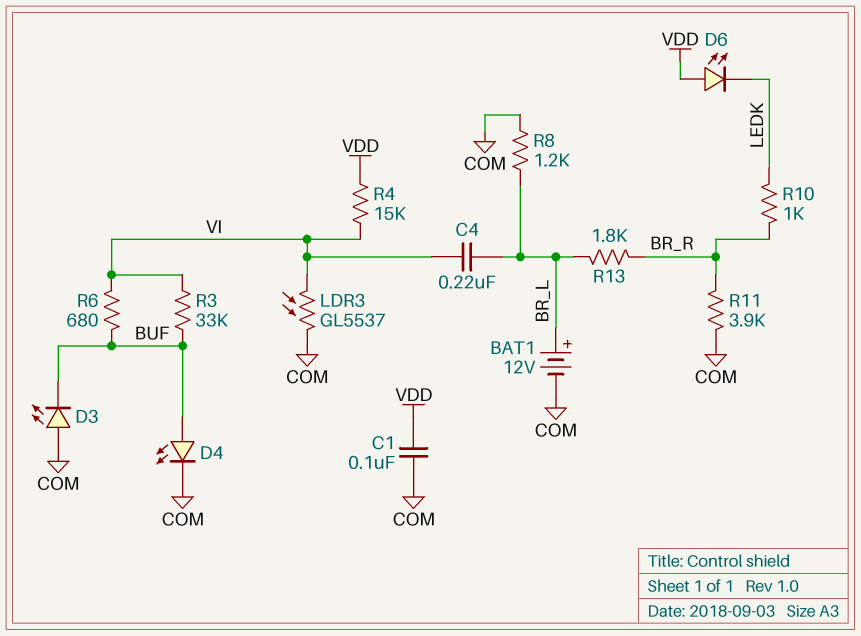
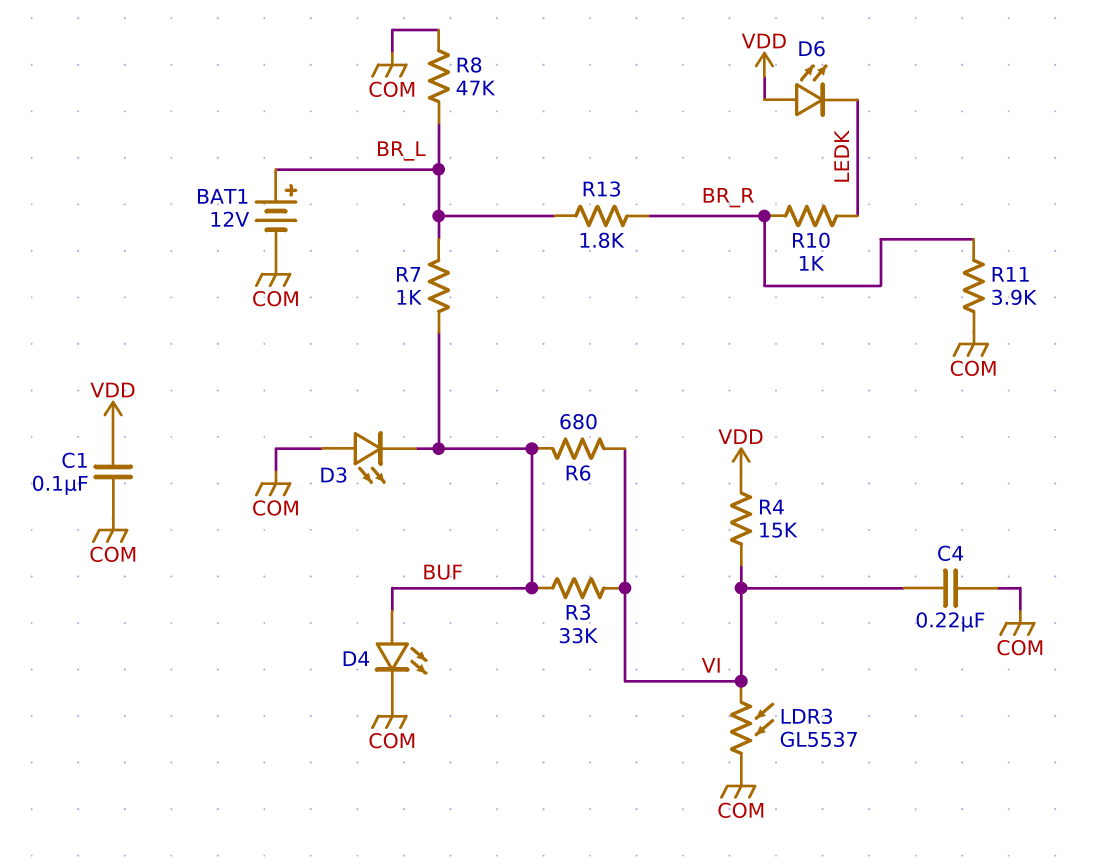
C4: 220nF (BR_L, VI) -> 220nF (COM, VI)
R7: none -> 1k (BR_L, BUF)
R8: 1.2k (BR_L, COM) -> 47k (BR_L, COM)

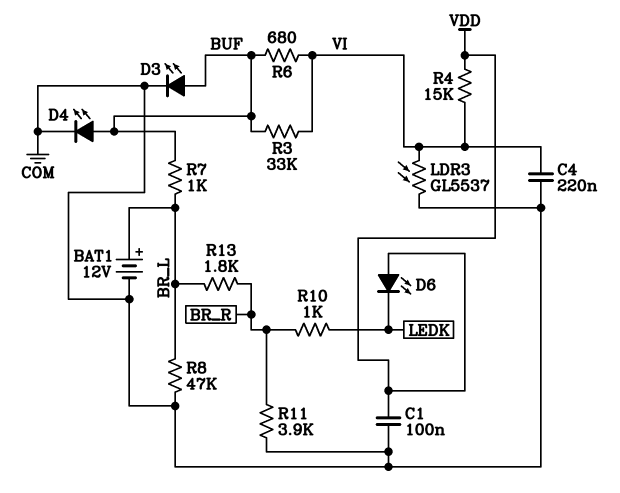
D3: LED (A COM, K BUF) -> LED (A BUF, K COM)

